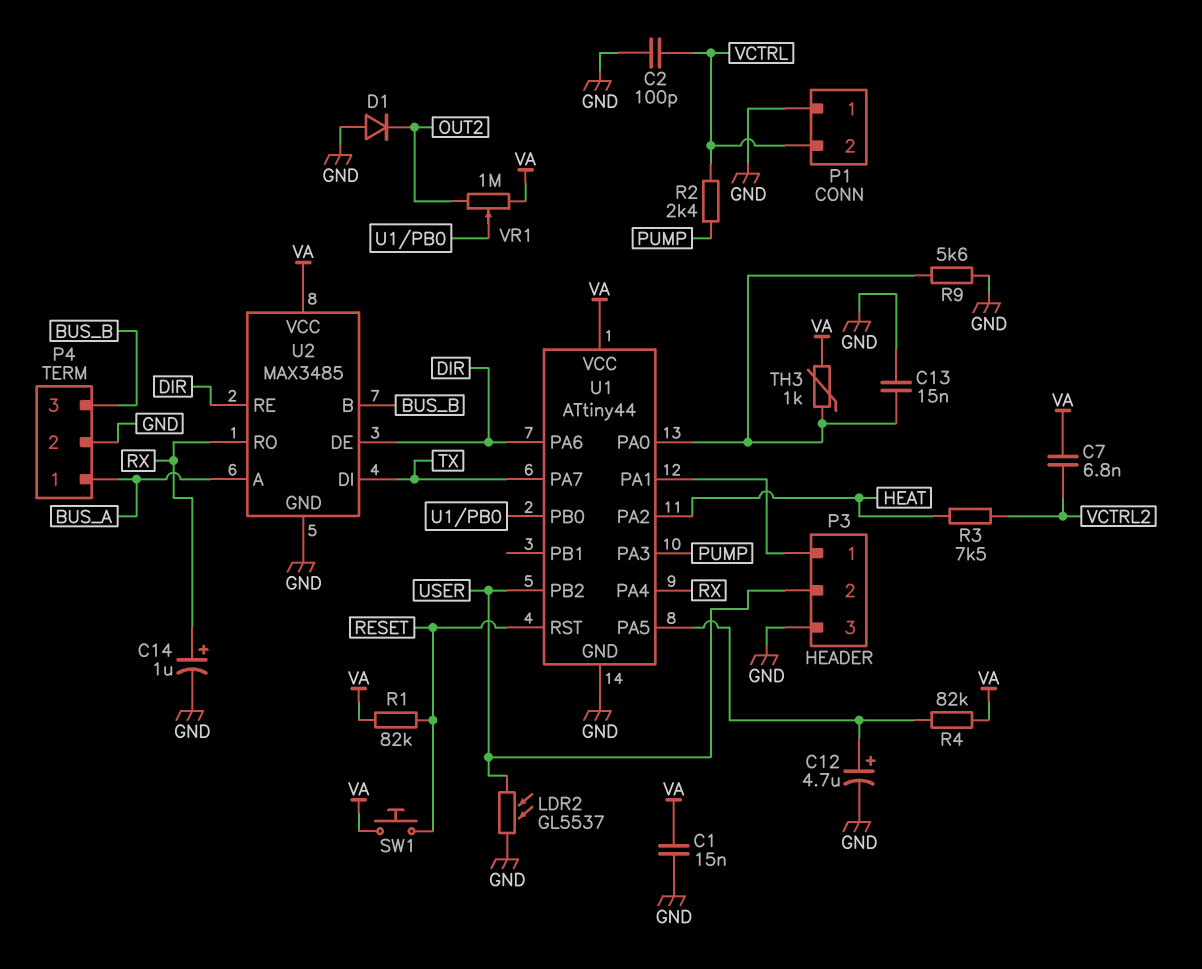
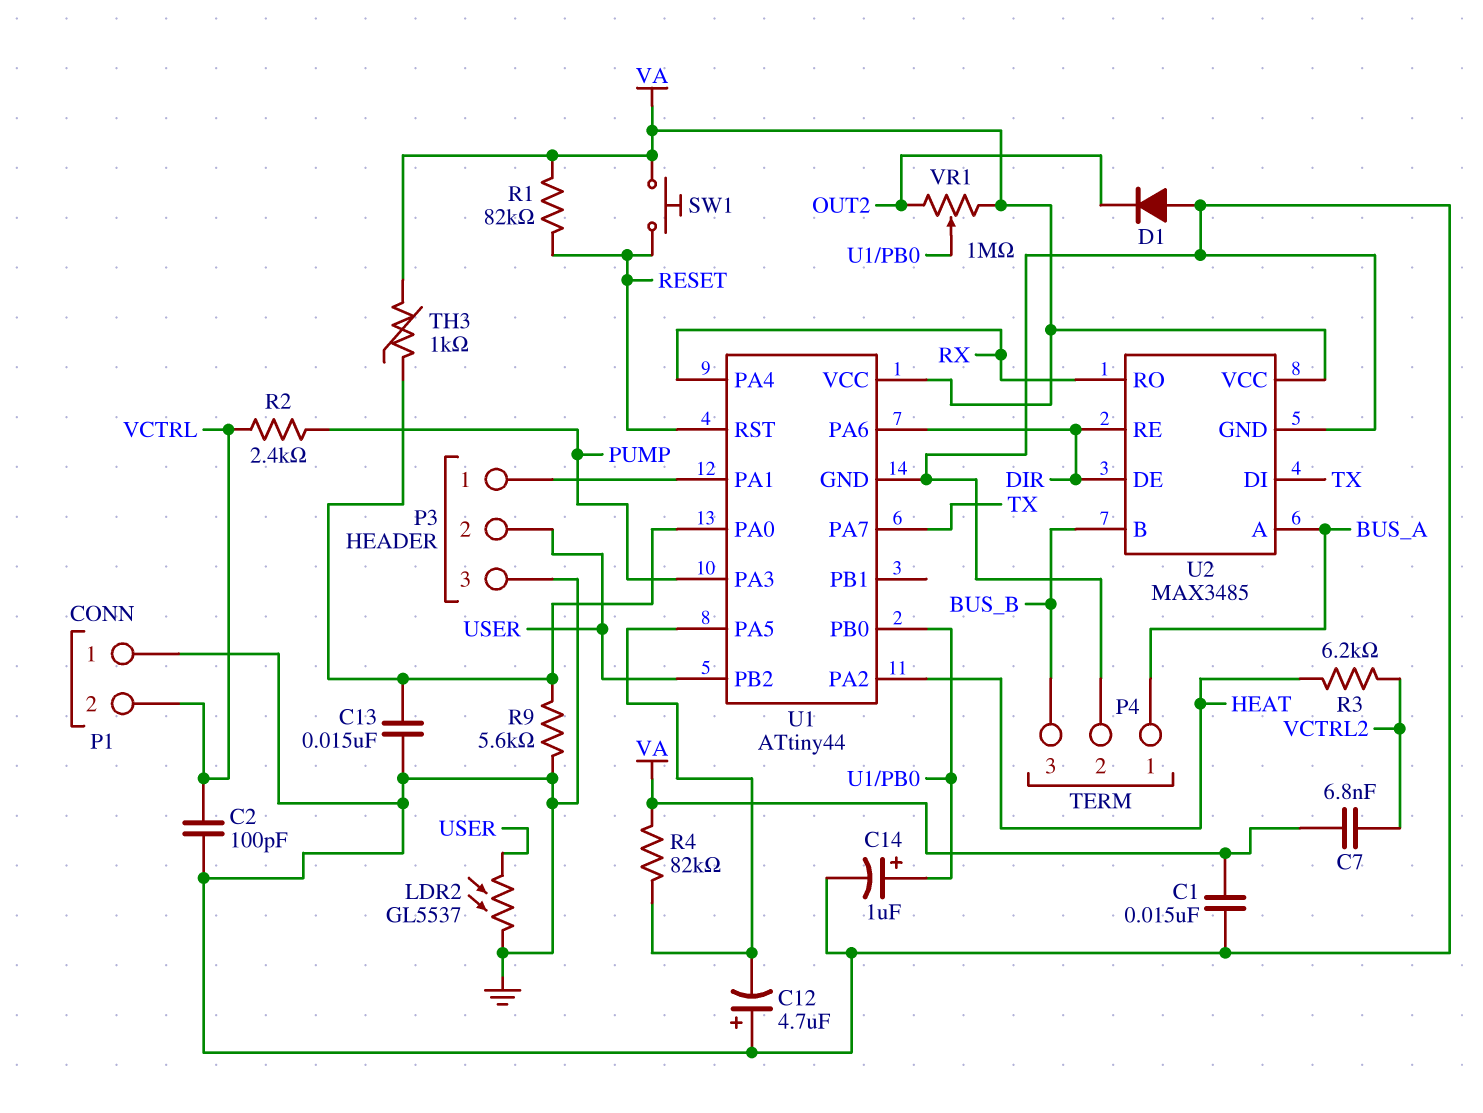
C12: 4.7uF (plus U1/PA5, minus GND) -> 4.7uF (plus GND, minus U1/PA5)
C14: 1uF (plus RX, minus GND) -> 1uF (plus U1/PB0, minus GND)
R3: 7.5k (HEAT, VCTRL2) -> 6.2k (HEAT, VCTRL2)

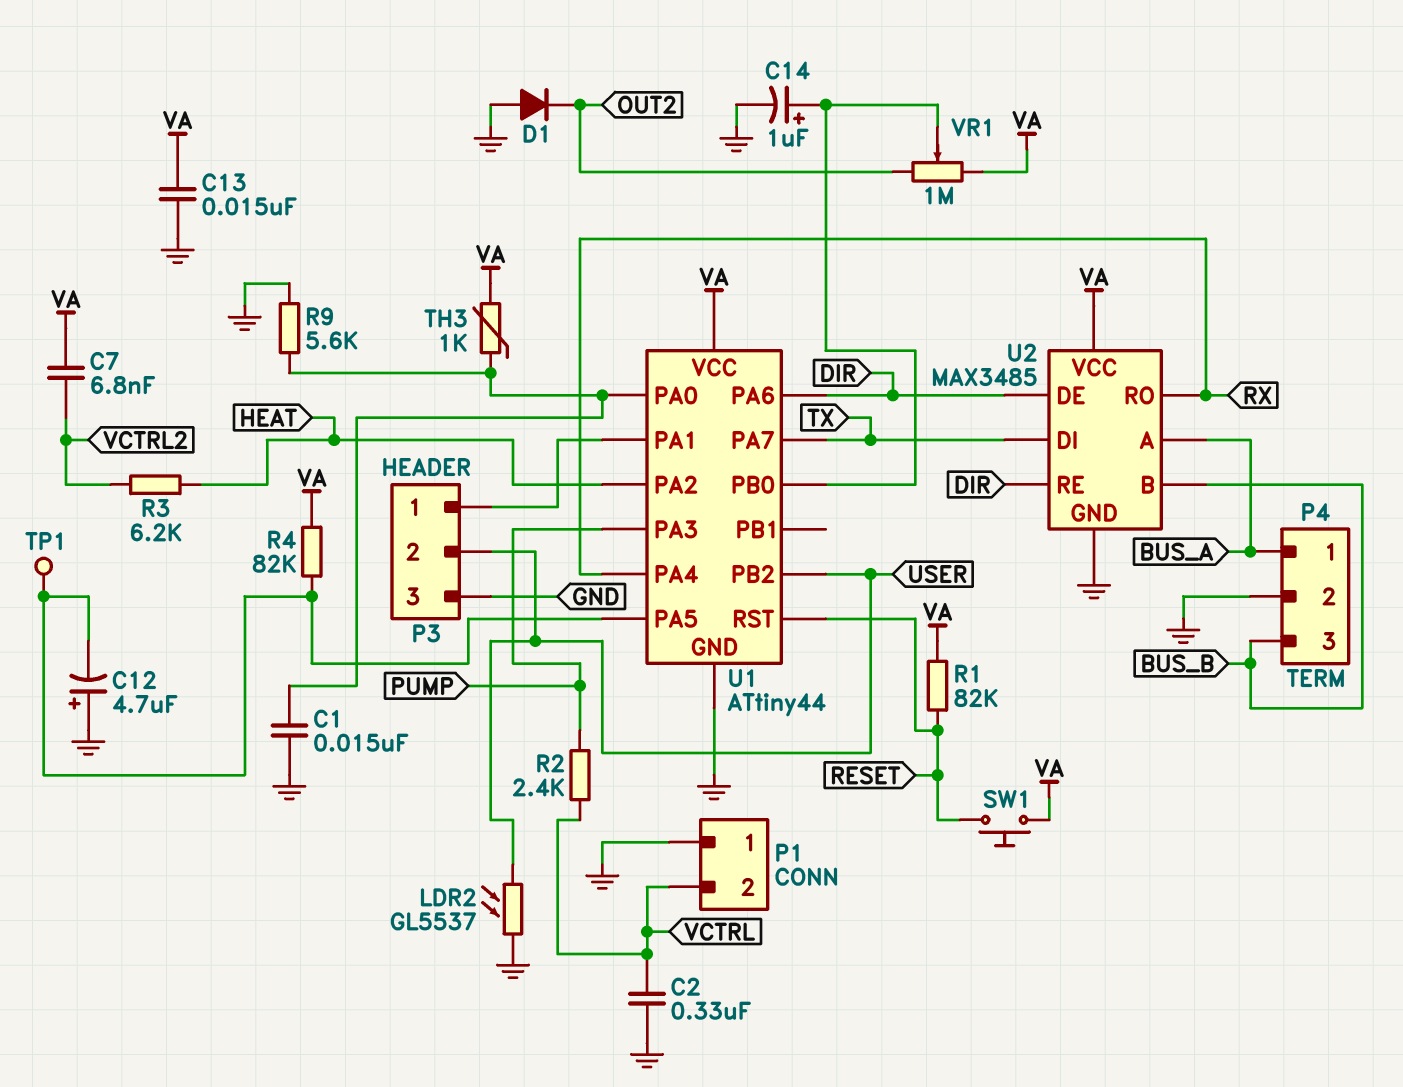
C1: 15nF (GND, VA) -> 15nF (GND, U1/PA0)
C2: 100pF (GND, VCTRL) -> 330nF (GND, VCTRL)
C13: 15nF (GND, U1/PA0) -> 15nF (GND, VA)
TP1: none -> test point (U1/PA5)

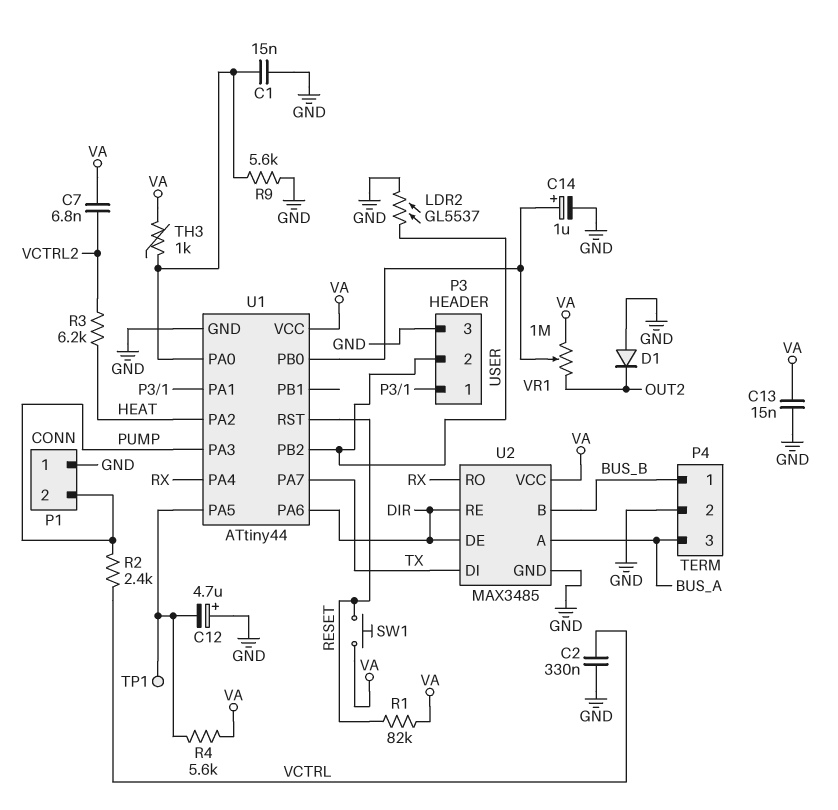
P1 pin 2: VCTRL -> PUMP
P4 pin 1: BUS_A -> BUS_B
P4 pin 3: BUS_B -> BUS_A
R4: 82k (U1/PA5, VA) -> 5.6k (U1/PA5, VA)

